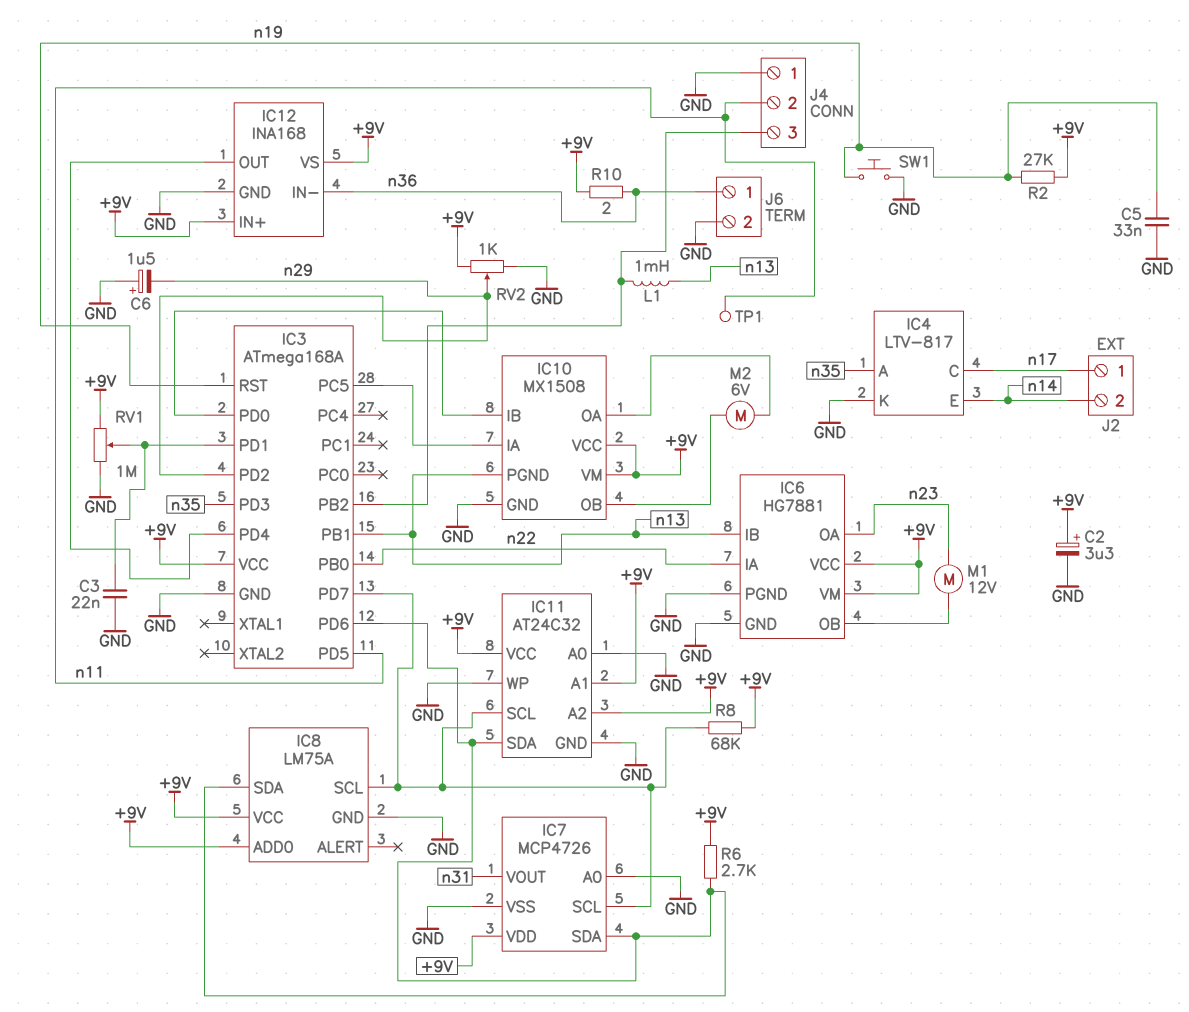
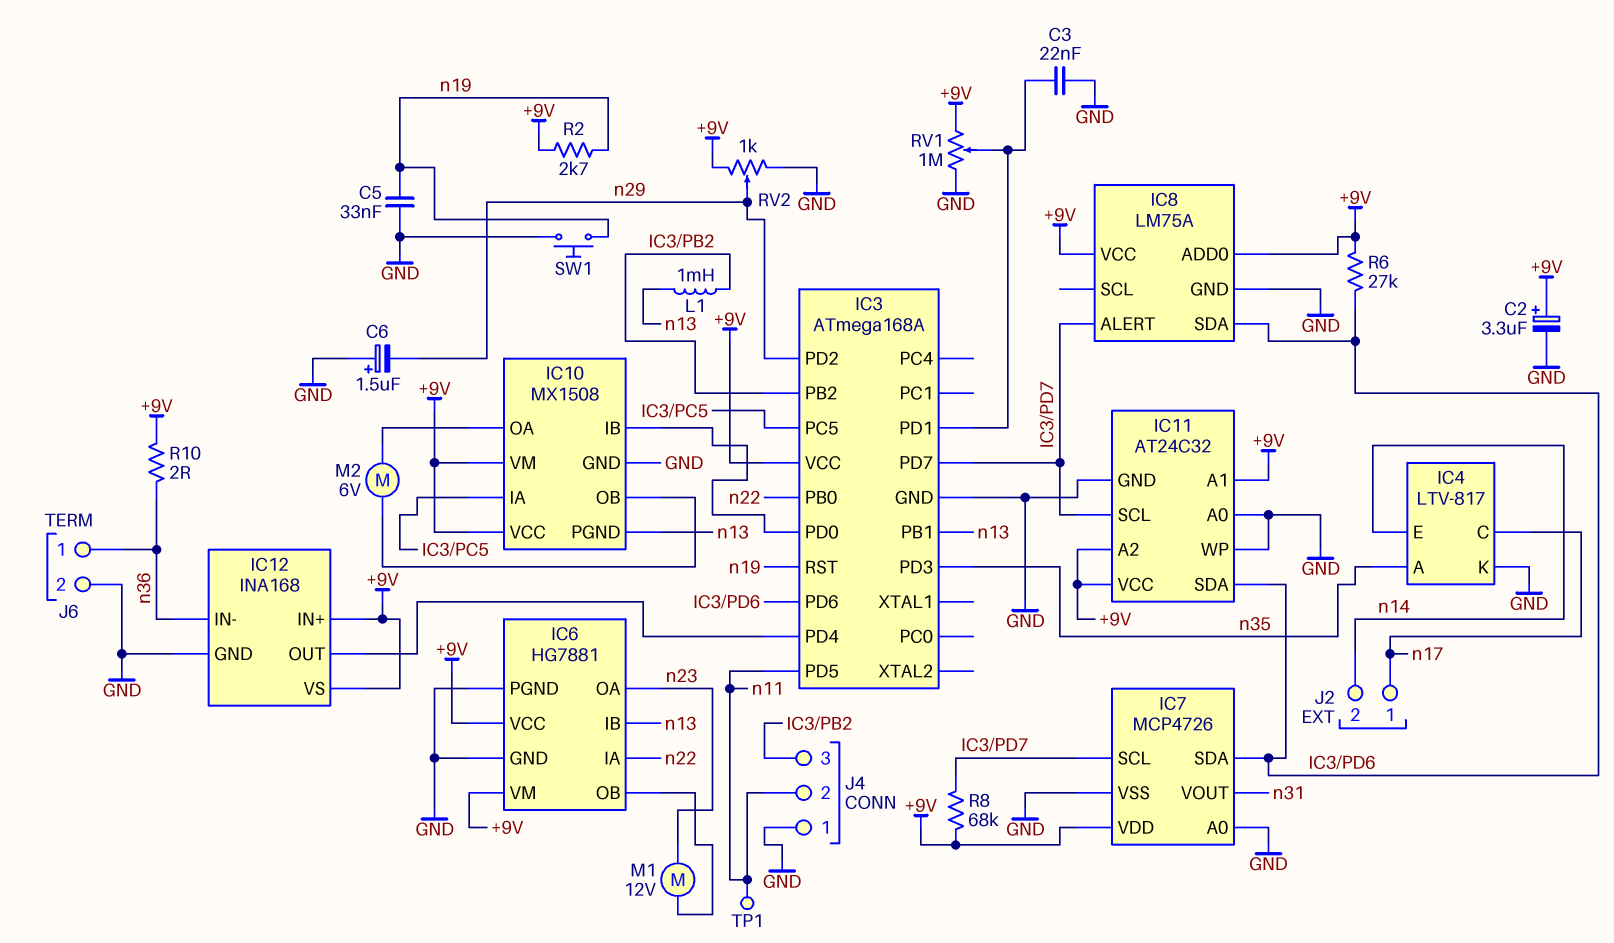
IC8 pin ALERT: none -> IC3/PD7
IC8 pin SCL: IC3/PD7 -> none
R2: 27k (+9V, n19) -> 2.7k (+9V, n19)
R6: 2.7k (+9V, IC3/PD6) -> 27k (+9V, IC3/PD6)

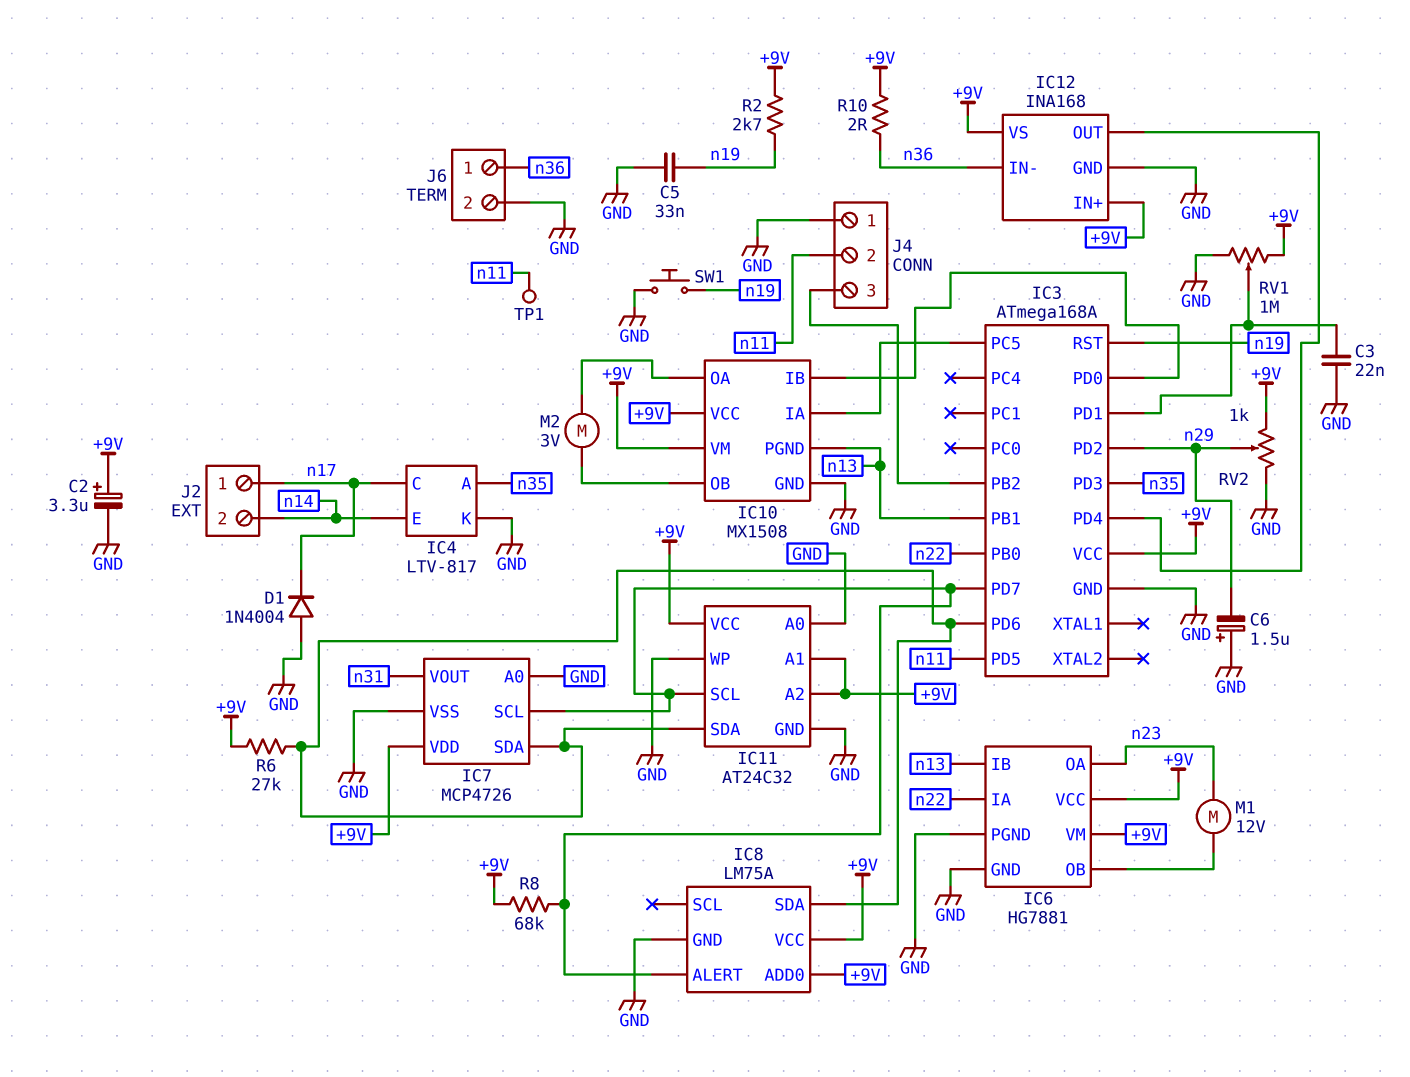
D1: none -> diode 1N4004 (A GND, K n17)
L1: 1mH (IC3/PB2, n13) -> none
M2: motor 6V (IC10/OA, IC10/OB) -> motor 3V (IC10/OA, IC10/OB)

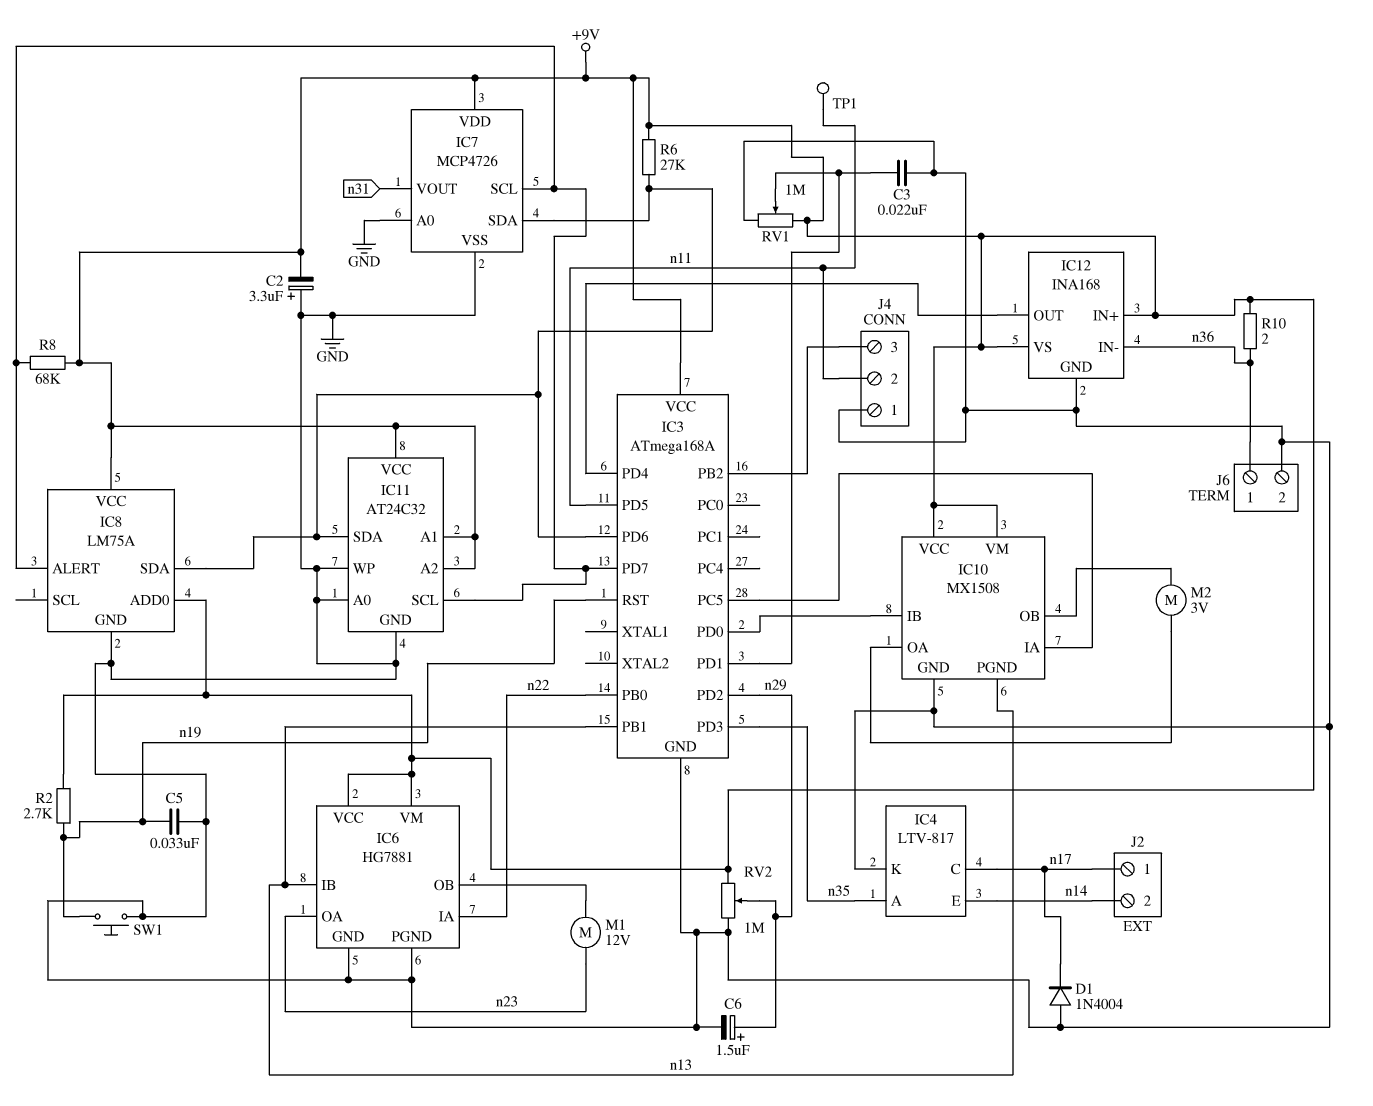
C2: 3.3uF (plus +9V, minus GND) -> 3.3uF (plus GND, minus +9V)
C6: 1.5uF (plus GND, minus n29) -> 1.5uF (plus n29, minus GND)
RV2: 1k (+9V, GND, wiper n29) -> 1M (+9V, GND, wiper n29)

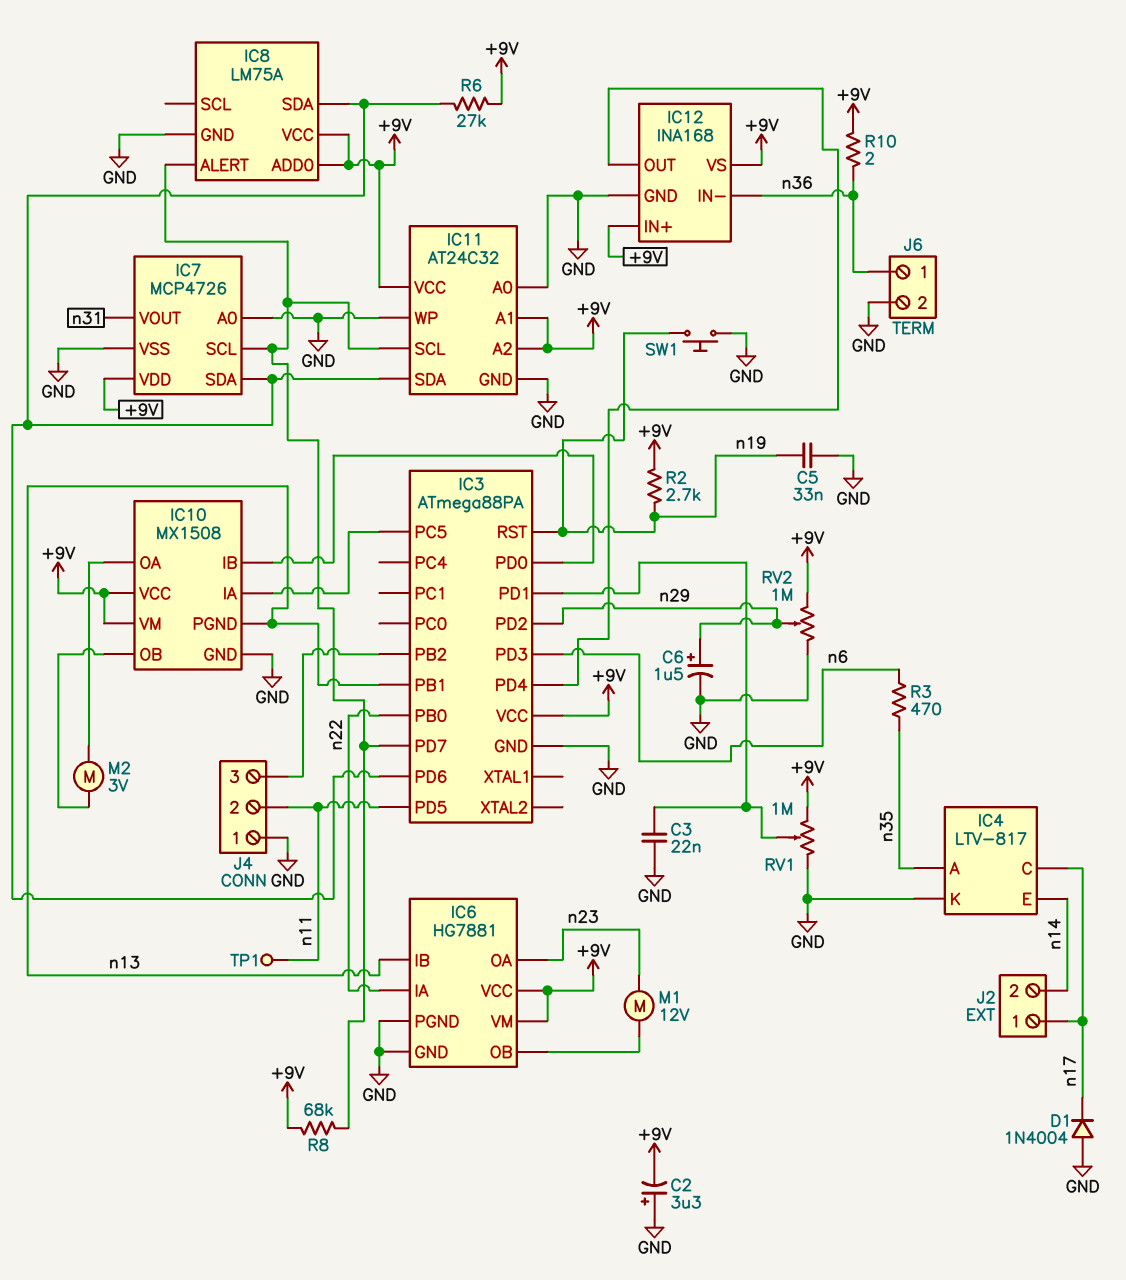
IC3: ATmega168A -> ATmega88PA
IC3 pin PD3: n35 -> n6
R3: none -> 470 (n6, n35)

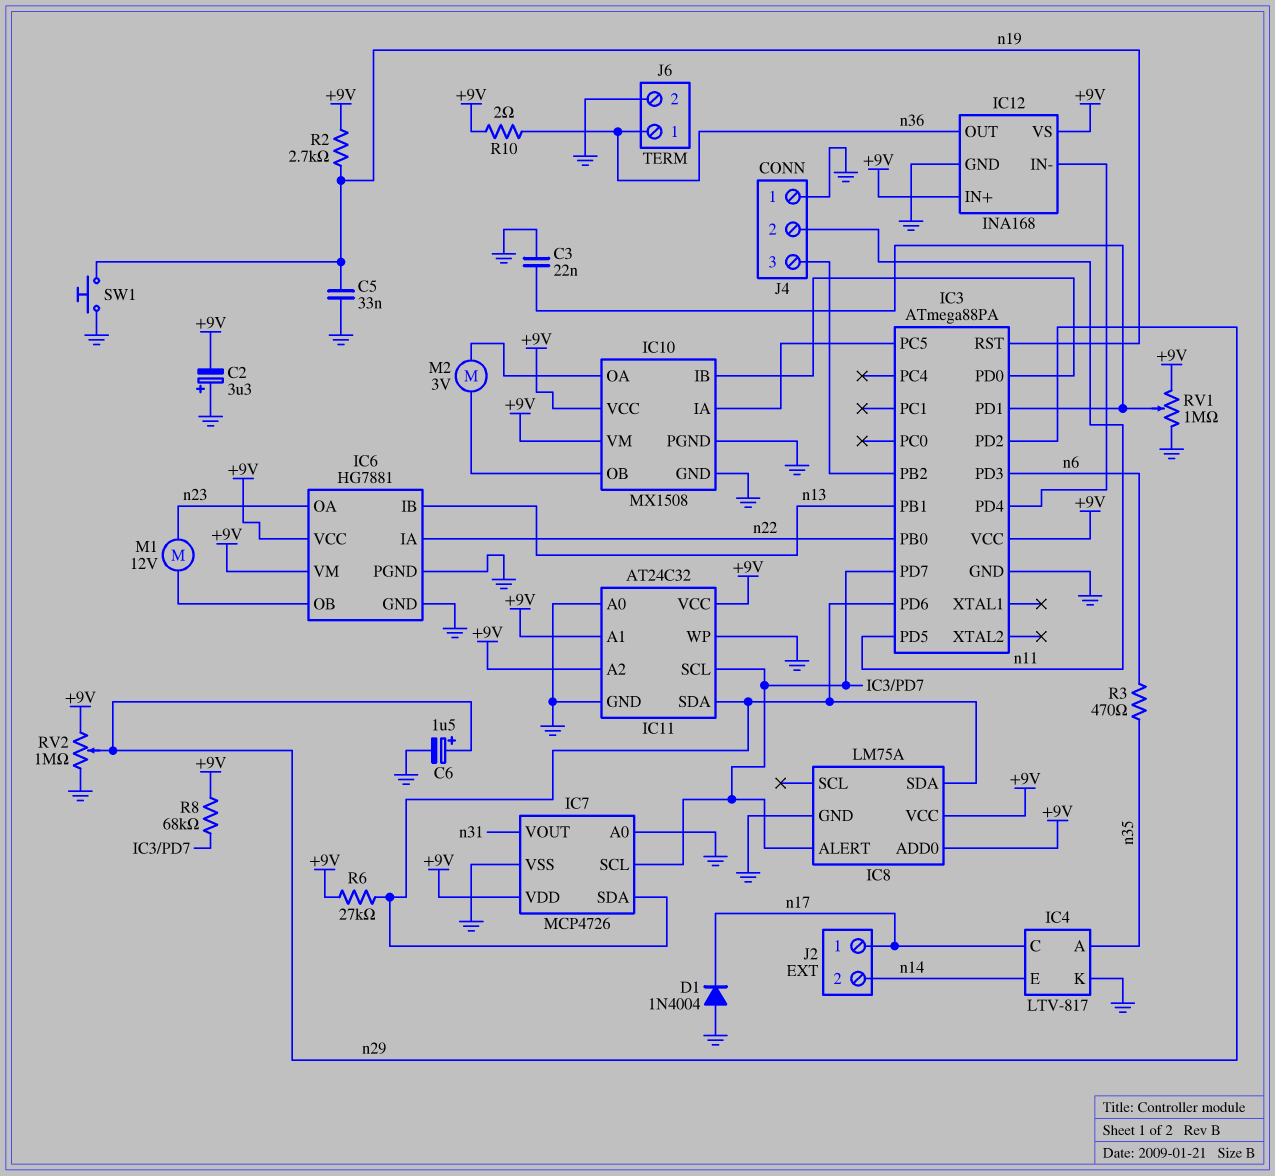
IC10 pin PGND: n13 -> GND
IC12 pin IN-: n36 -> IC3/PD4
IC12 pin OUT: IC3/PD4 -> n36
TP1: test point (n11) -> none

